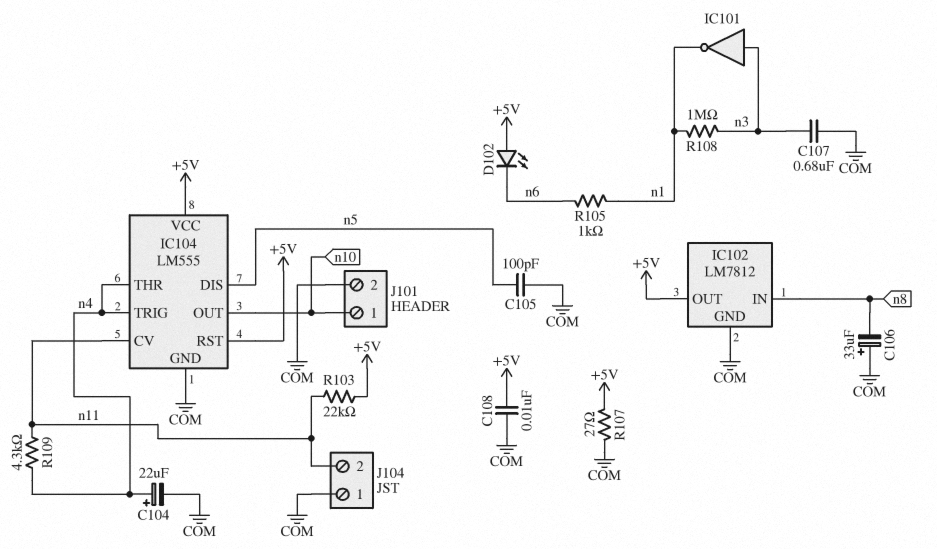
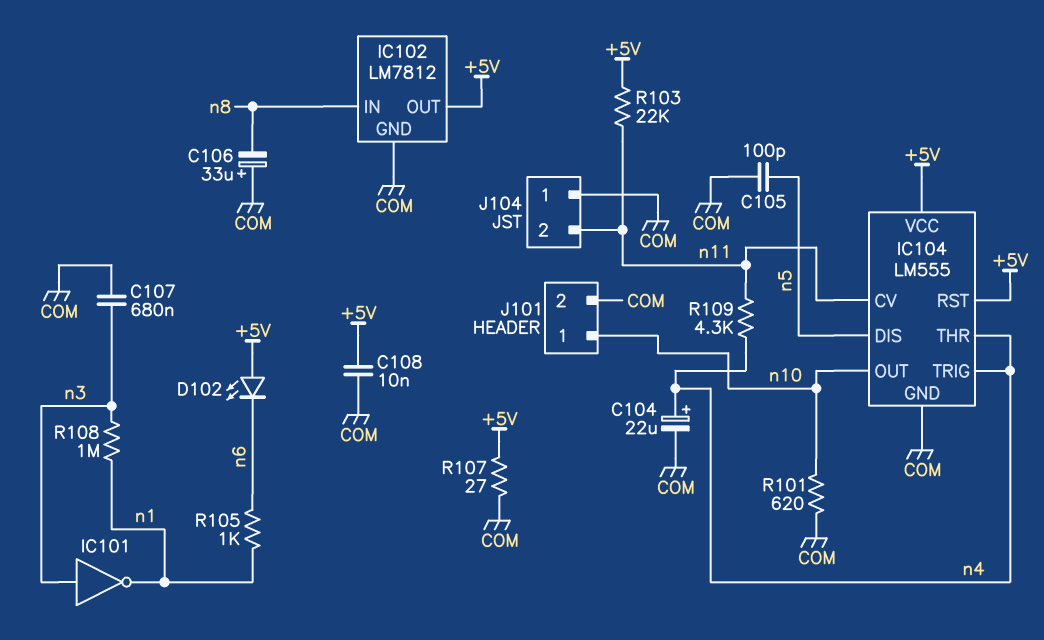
R101: none -> 620 (COM, n10)

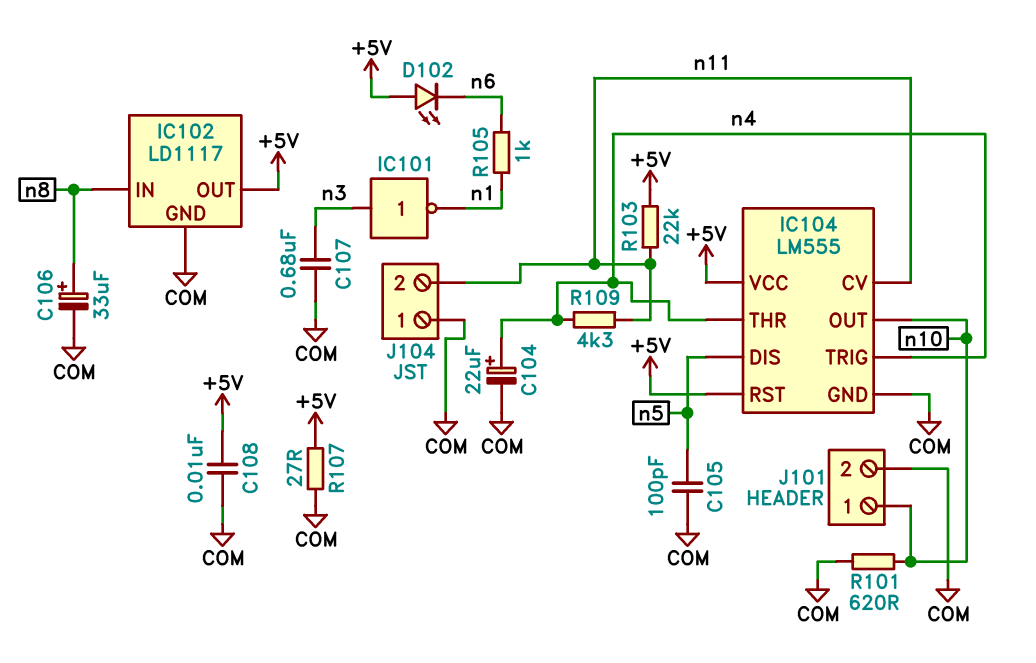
C106: 33uF (plus COM, minus n8) -> 33uF (plus n8, minus COM)
IC102: LM7812 -> LD1117
R108: 1M (n1, n3) -> none

